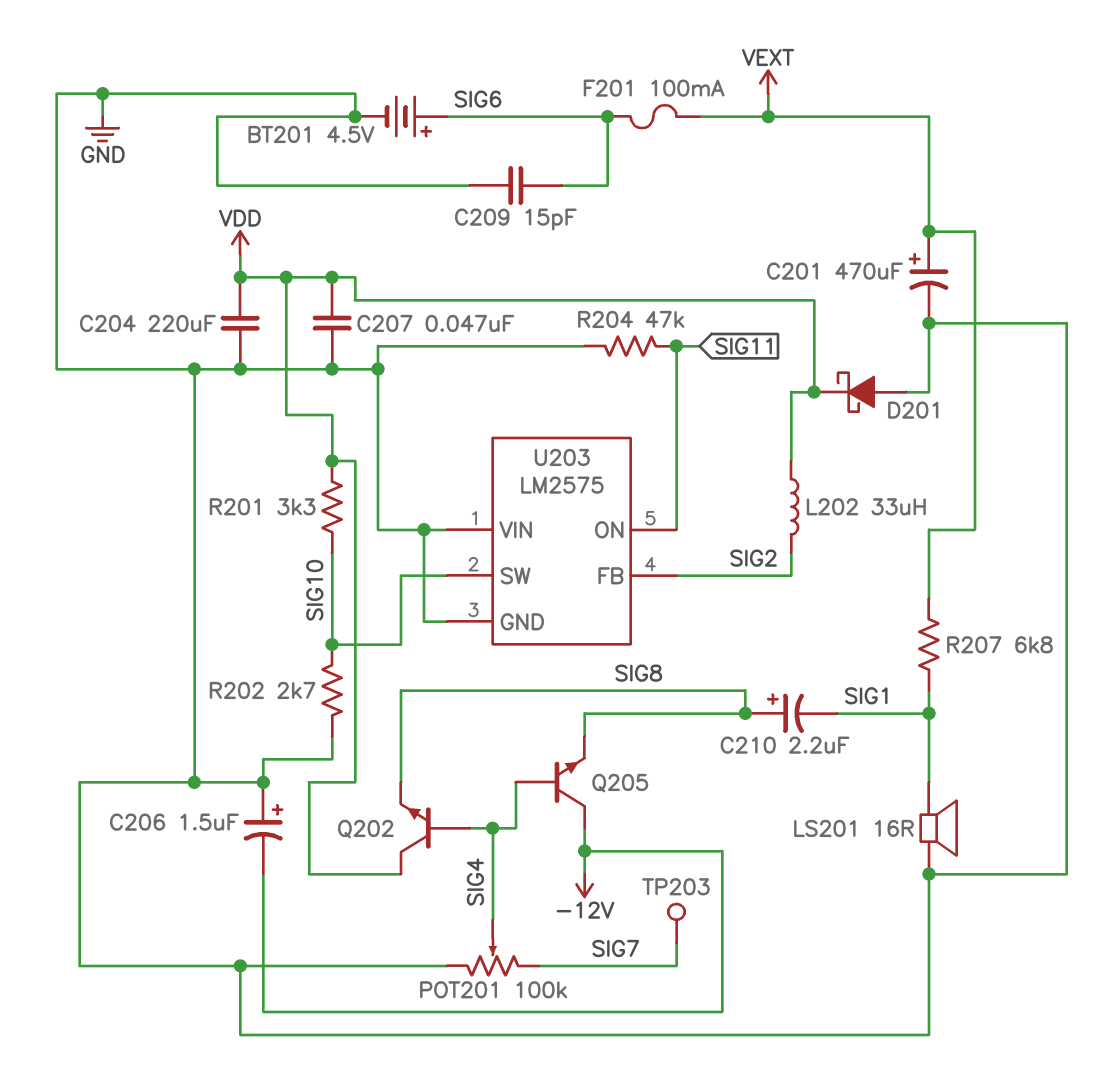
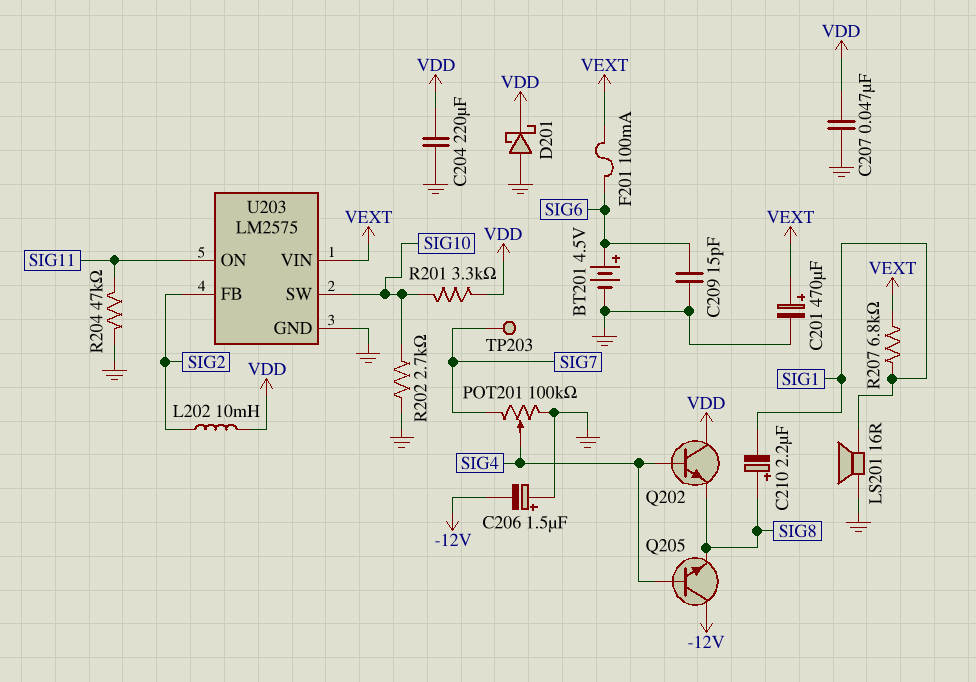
L202: 33uH (SIG2, VDD) -> 10mH (SIG2, VDD)
U203 pin VIN: GND -> VEXT

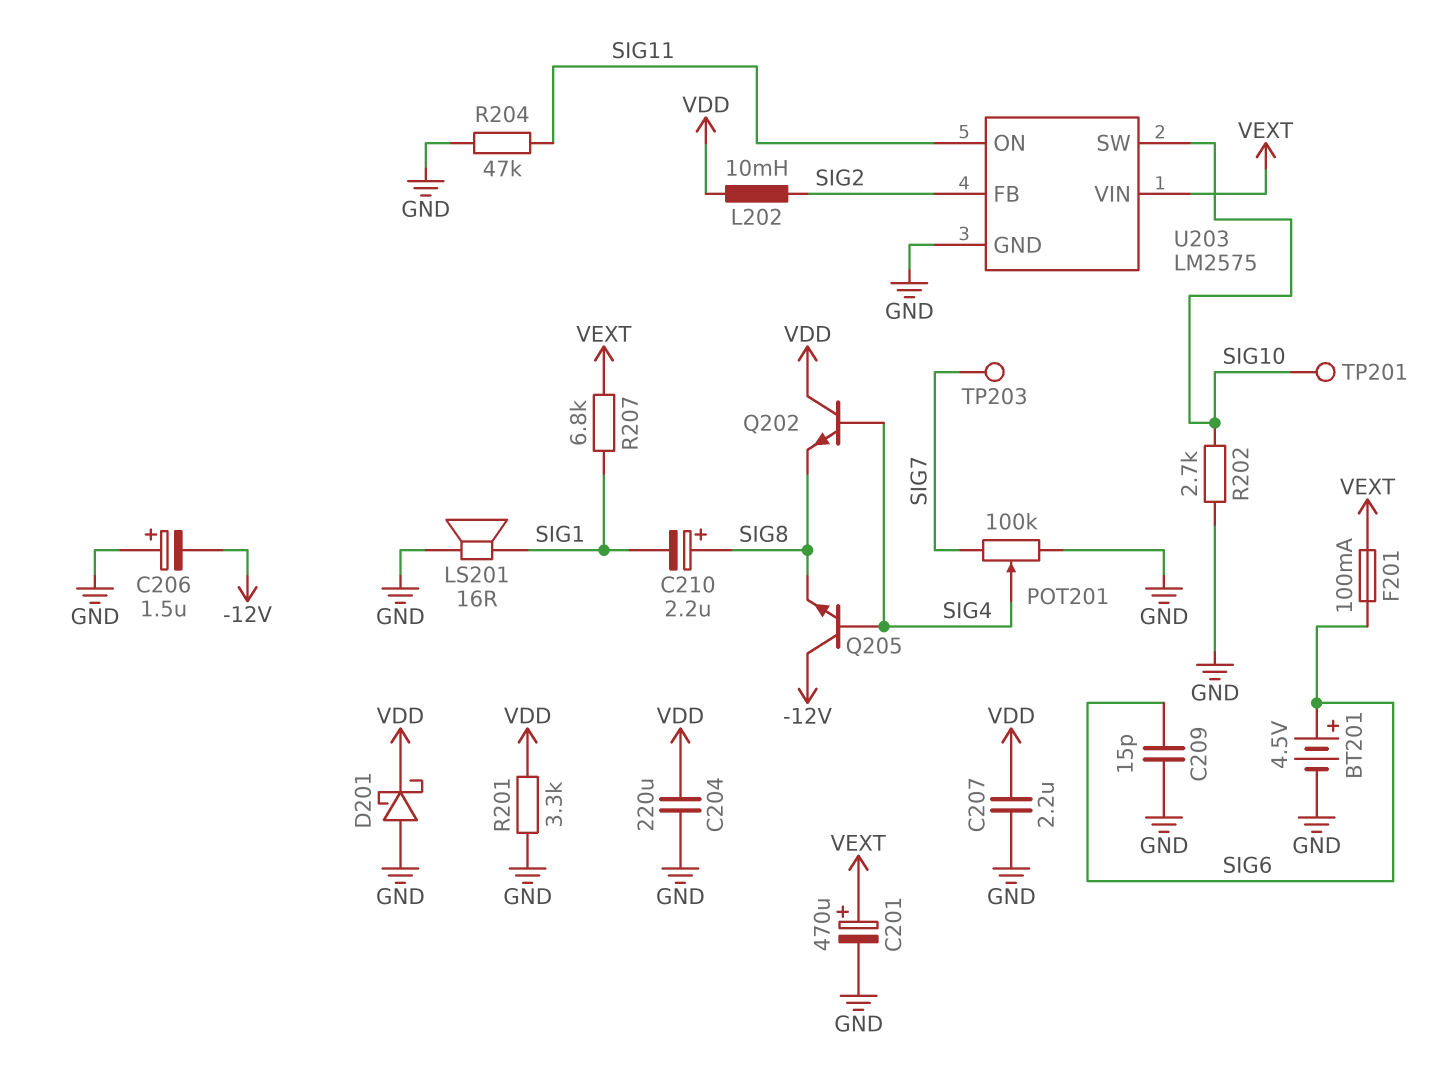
C207: 47nF (GND, VDD) -> 2.2uF (GND, VDD)
R201: 3.3k (SIG10, VDD) -> 3.3k (GND, VDD)
TP201: none -> test point (SIG10)

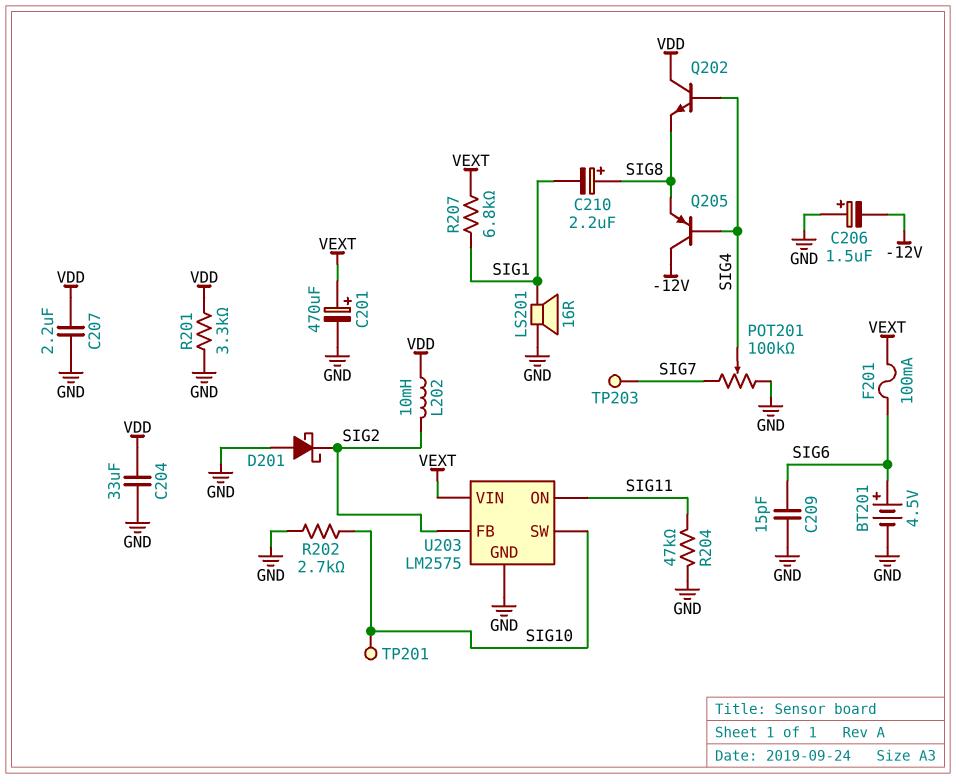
C204: 220uF (GND, VDD) -> 33uF (GND, VDD)
D201: schottky (A GND, K VDD) -> schottky (A GND, K SIG2)
Q205: NPN (B SIG4, C -12V, E SIG8) -> PNP (B SIG4, C -12V, E SIG8)

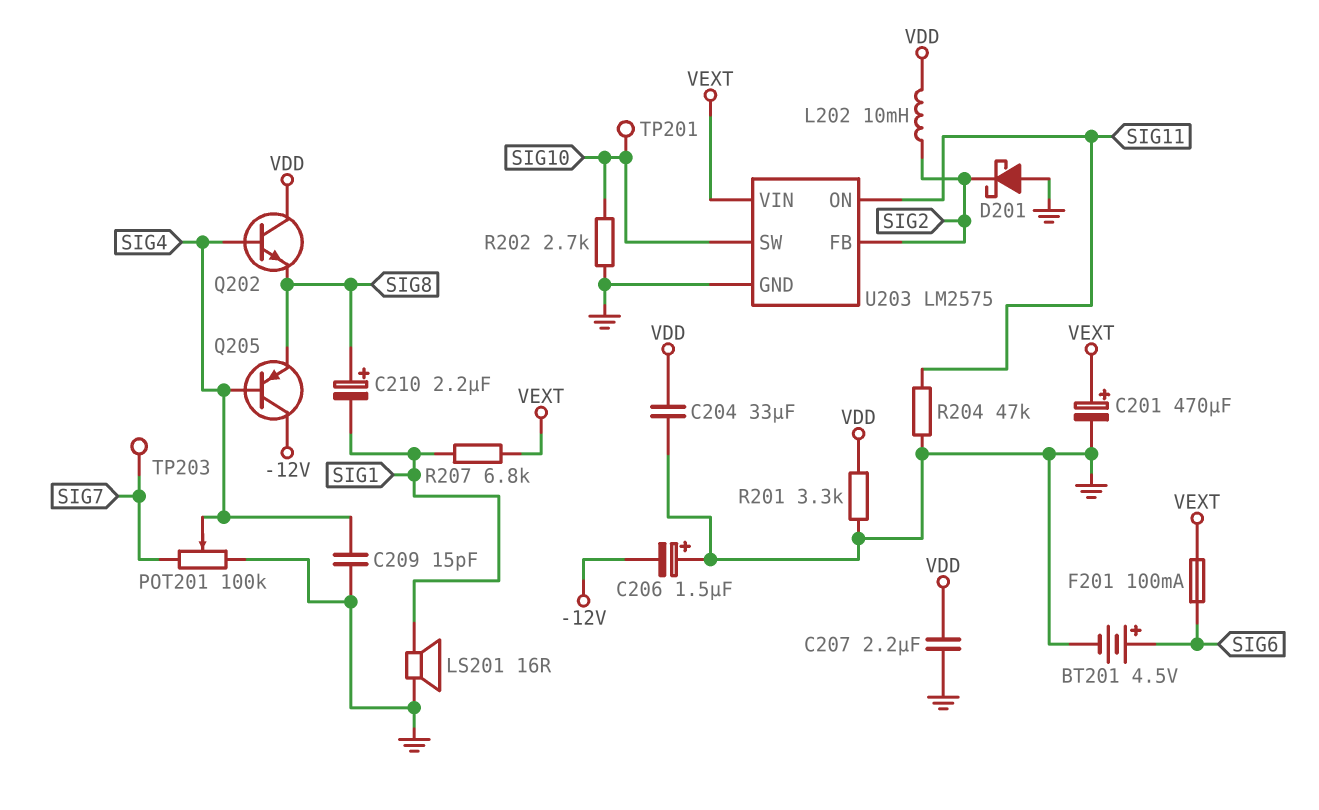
C209: 15pF (GND, SIG6) -> 15pF (GND, SIG4)

